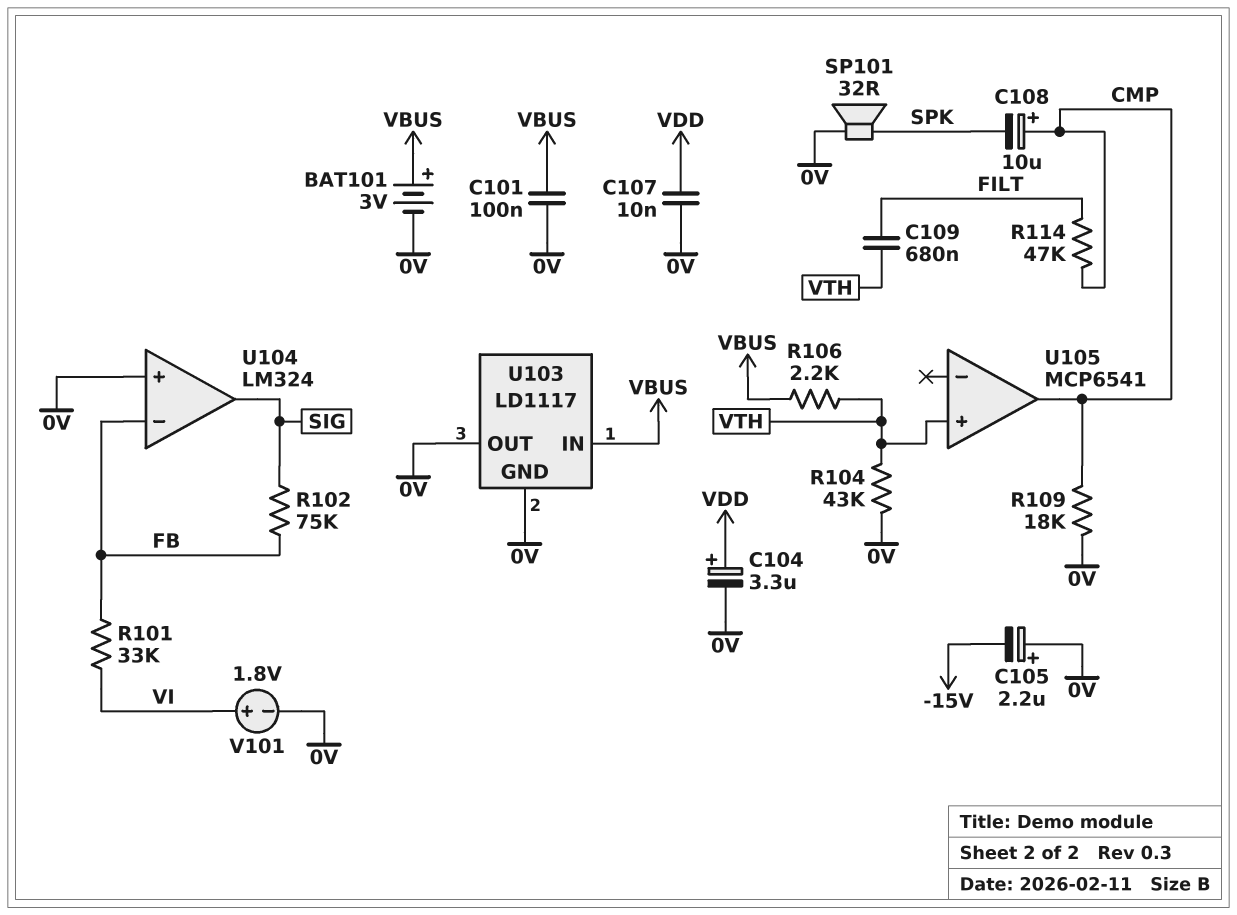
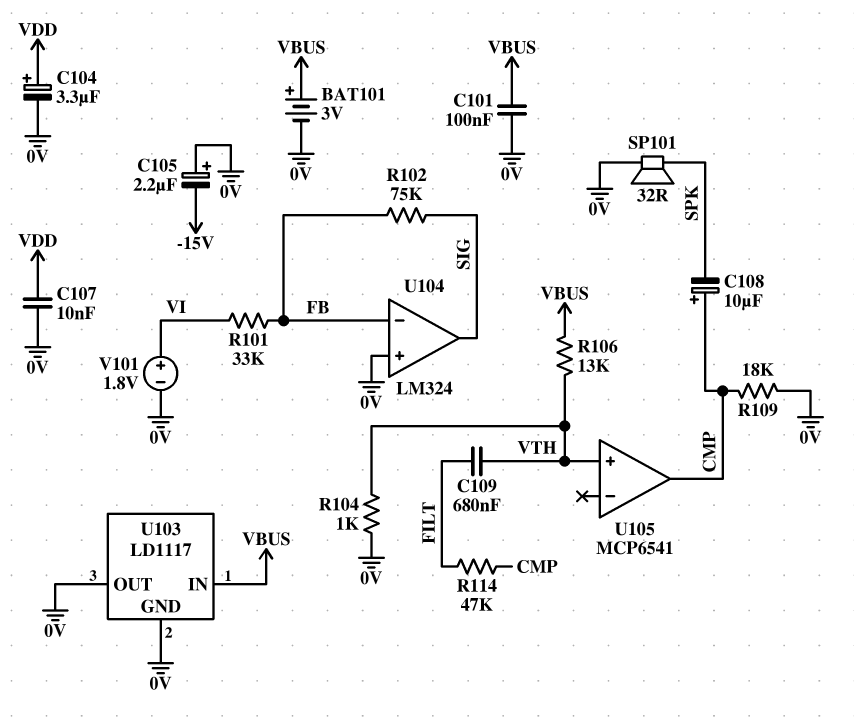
R104: 43k (0V, VTH) -> 1k (0V, VTH)
R106: 2.2k (VBUS, VTH) -> 13k (VBUS, VTH)

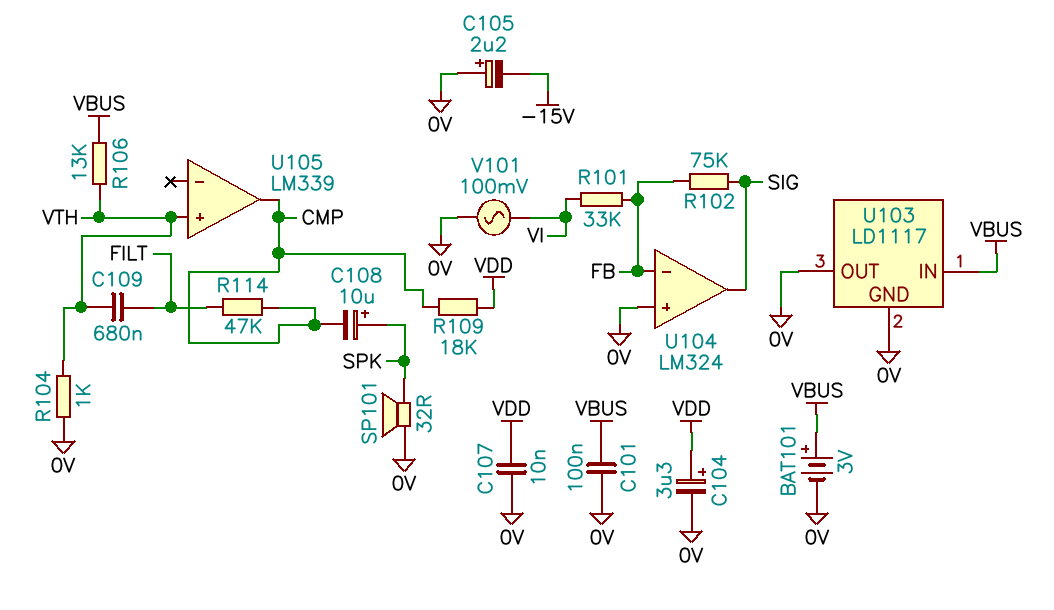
C108: 10uF (plus CMP, minus SPK) -> 10uF (plus SPK, minus CMP)
R109: 18k (0V, CMP) -> 18k (CMP, VDD)
U105: MCP6541 -> LM339
V101: 1.8V (plus VI, minus 0V) -> AC 100mV (0V, VI)

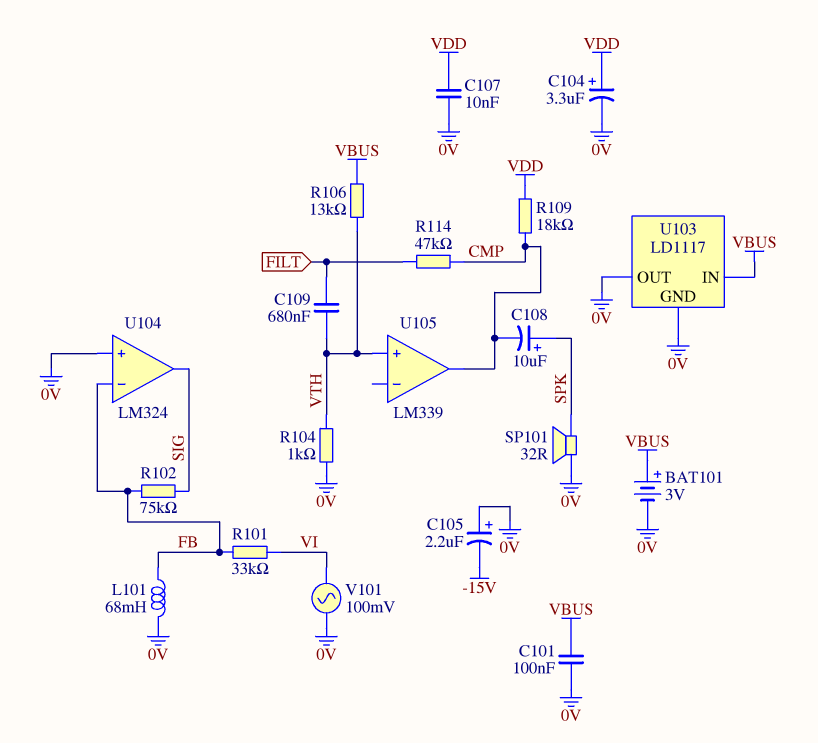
L101: none -> 68mH (0V, FB)

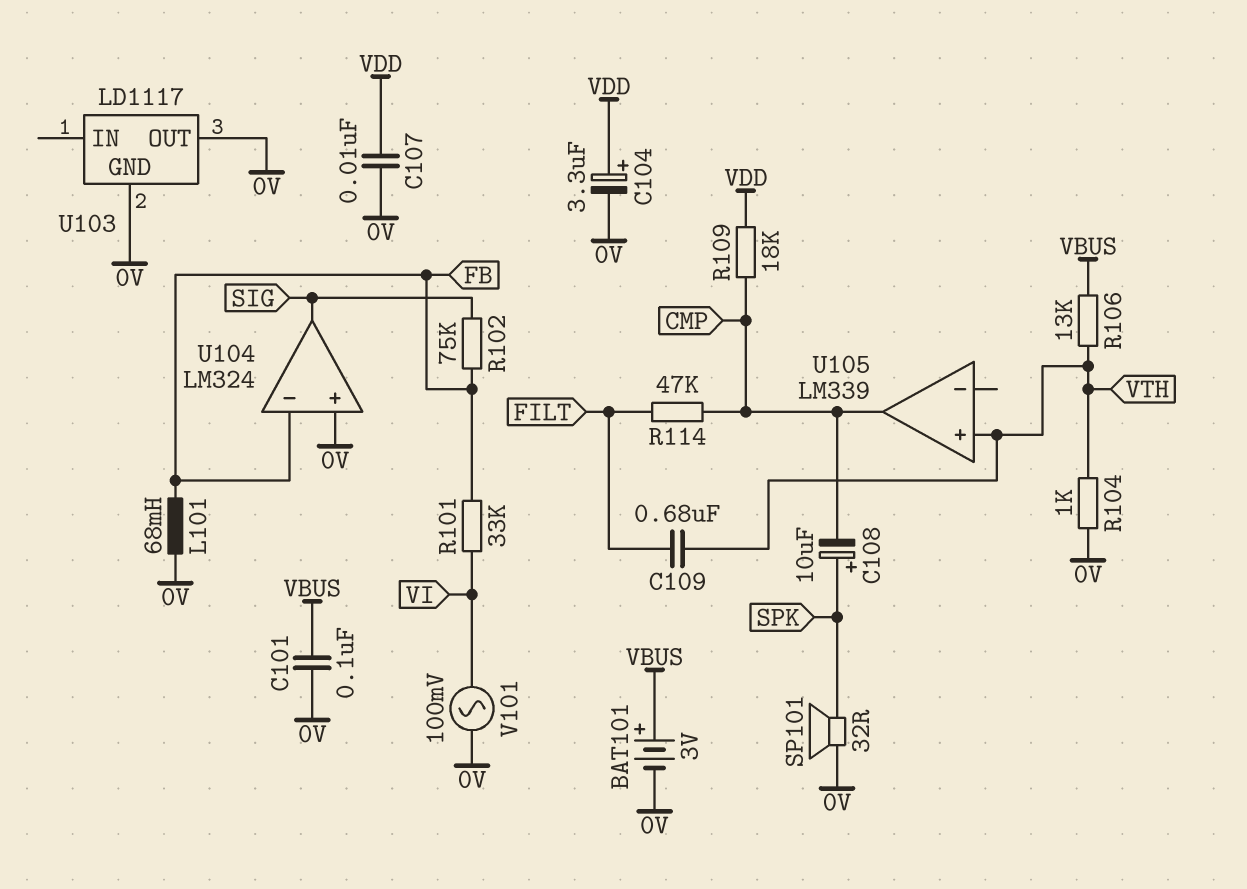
C105: 2.2uF (plus 0V, minus -15V) -> none
U103 pin IN: VBUS -> none

